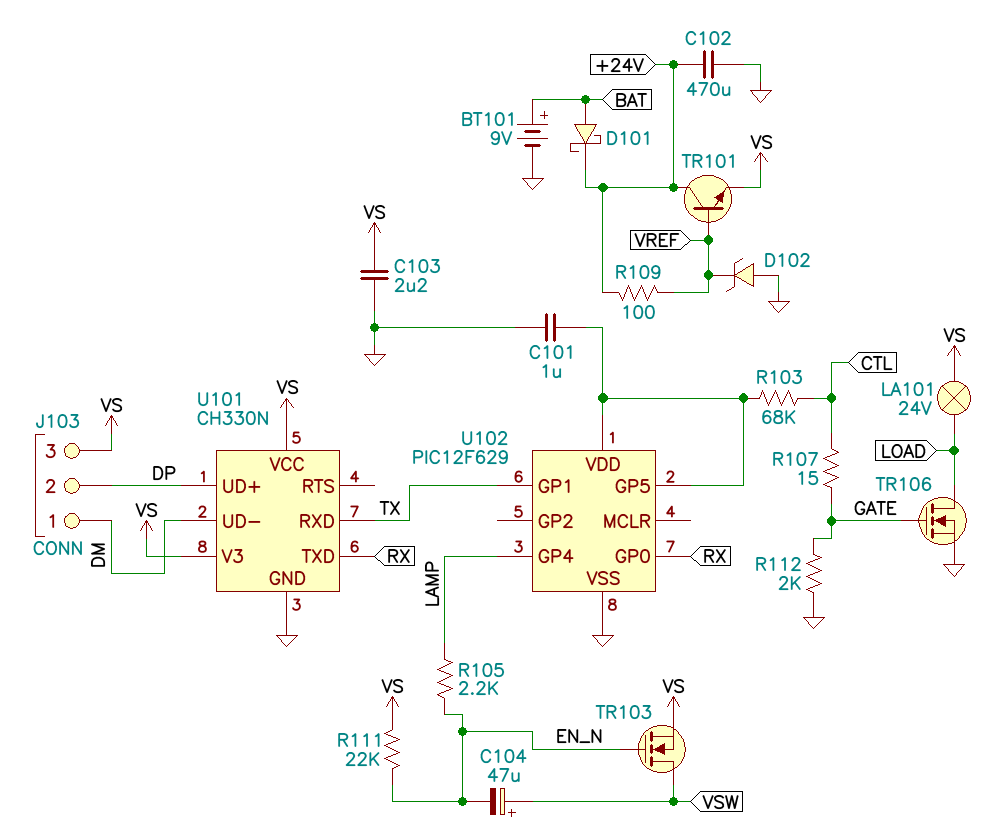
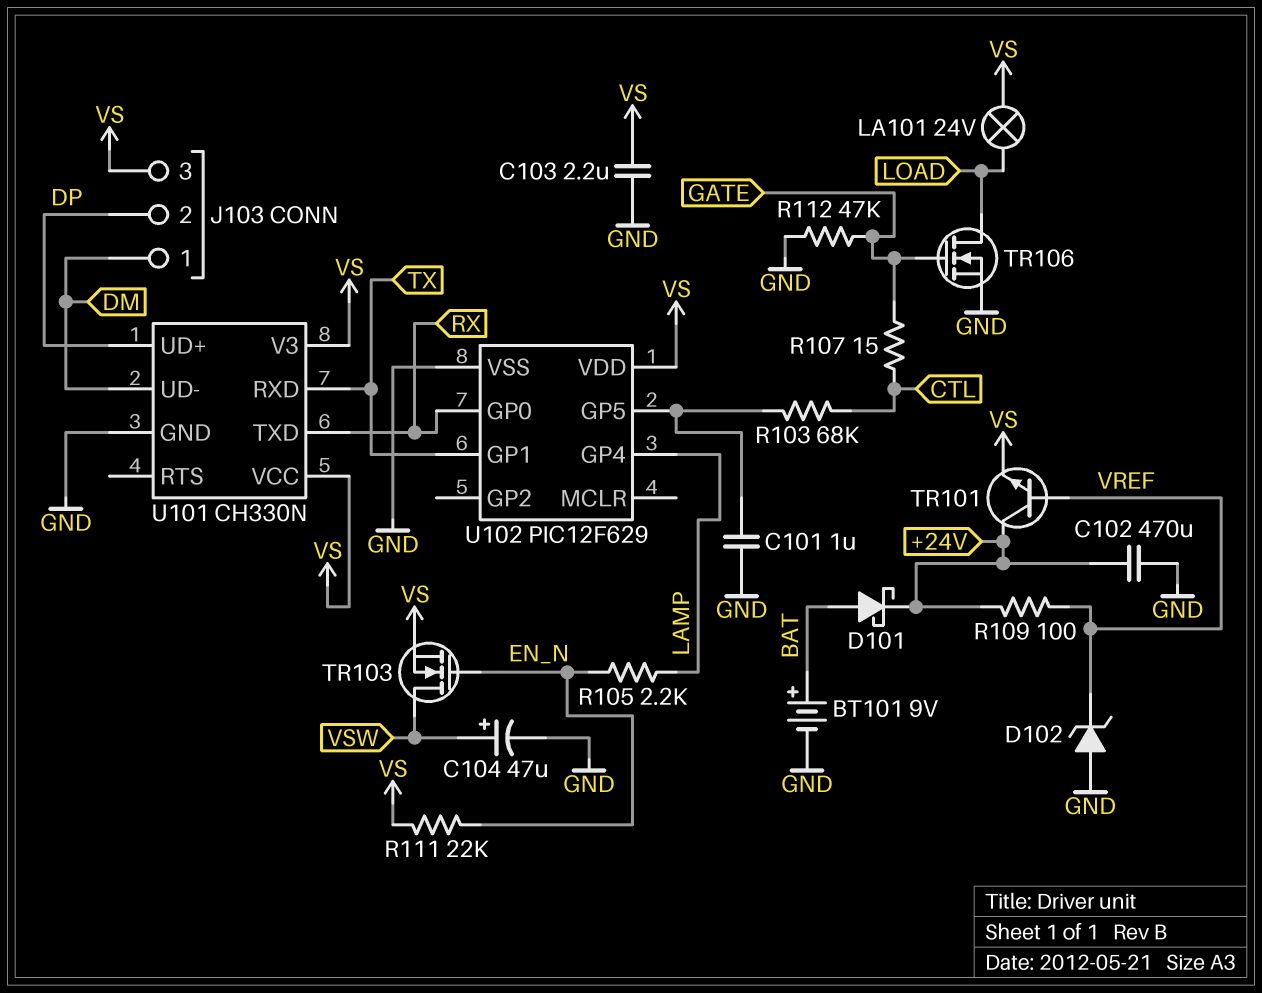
C104: 47uF (plus VSW, minus EN_N) -> 47uF (plus VSW, minus GND)
R112: 2k (GATE, GND) -> 47k (GATE, GND)
U102 pin VDD: U102/GP5 -> VS

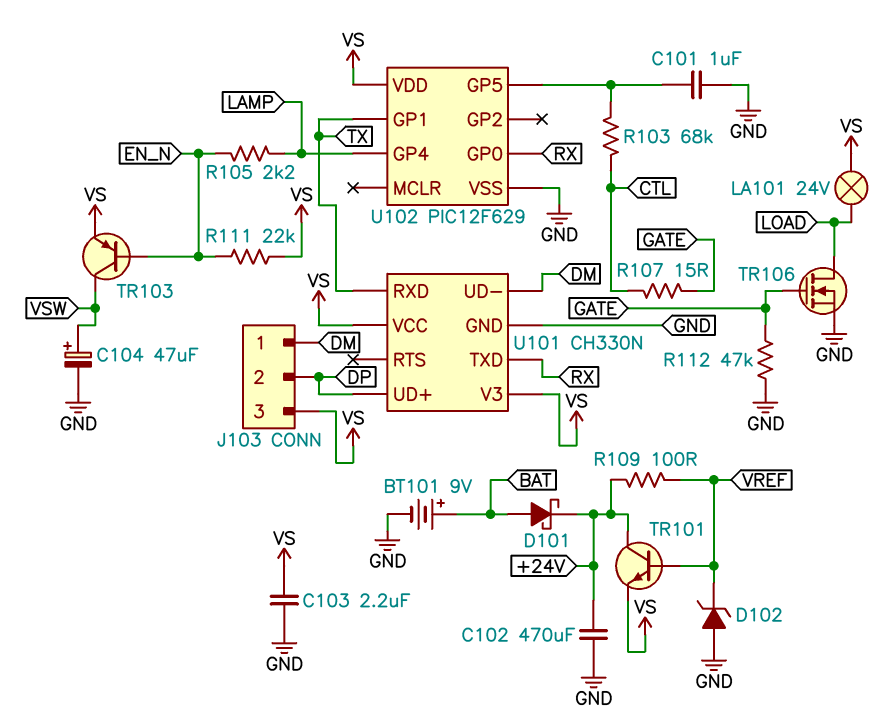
TR103: NMOS (G EN_N, D VSW, S VS) -> PNP (B EN_N, C VSW, E VS)

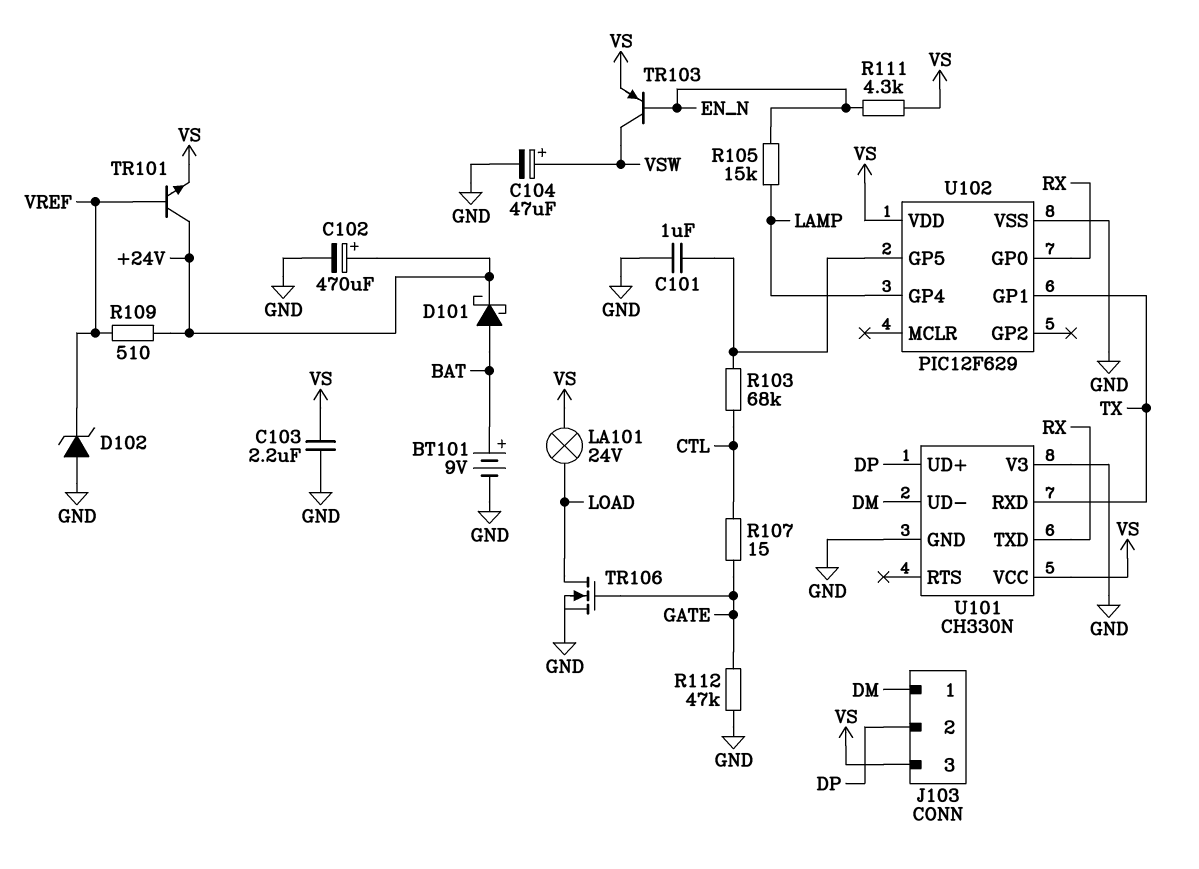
C102: 470uF (+24V, GND) -> 470uF (plus +24V, minus GND)
R105: 2.2k (EN_N, LAMP) -> 15k (EN_N, LAMP)
R109: 100 (+24V, VREF) -> 510 (+24V, VREF)
R111: 22k (EN_N, VS) -> 4.3k (EN_N, VS)
U101 pin V3: VS -> GND

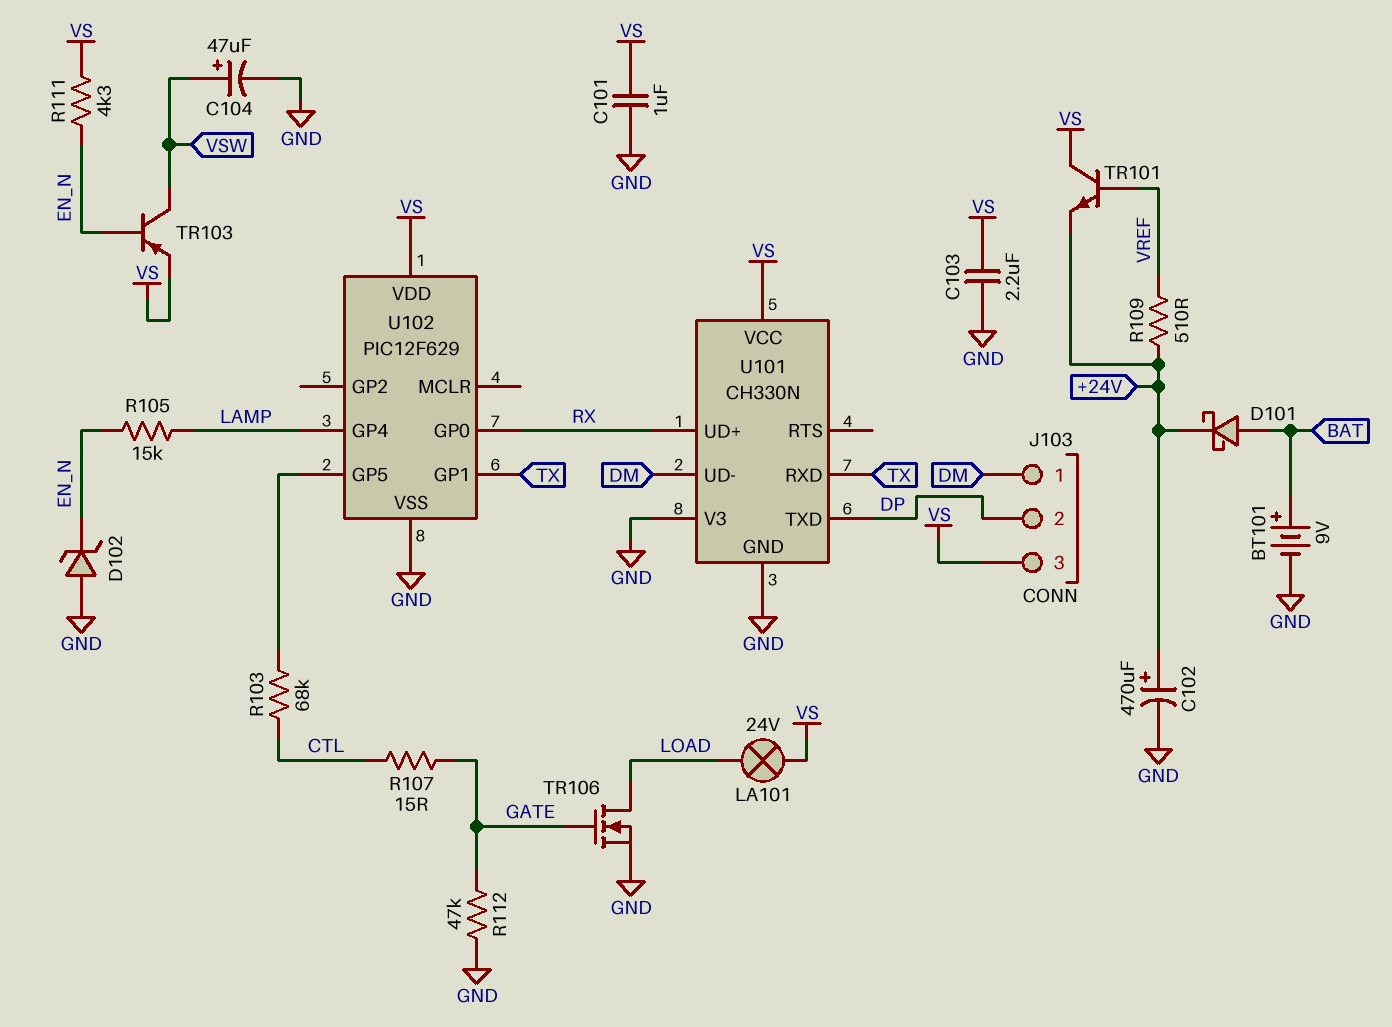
C101: 1uF (GND, U102/GP5) -> 1uF (GND, VS)
D102: zener (A GND, K VREF) -> zener (A GND, K EN_N)
TR101: NPN (B VREF, C +24V, E VS) -> NPN (B VREF, C VS, E +24V)
U101 pin TXD: RX -> DP
U101 pin UD+: DP -> RX

